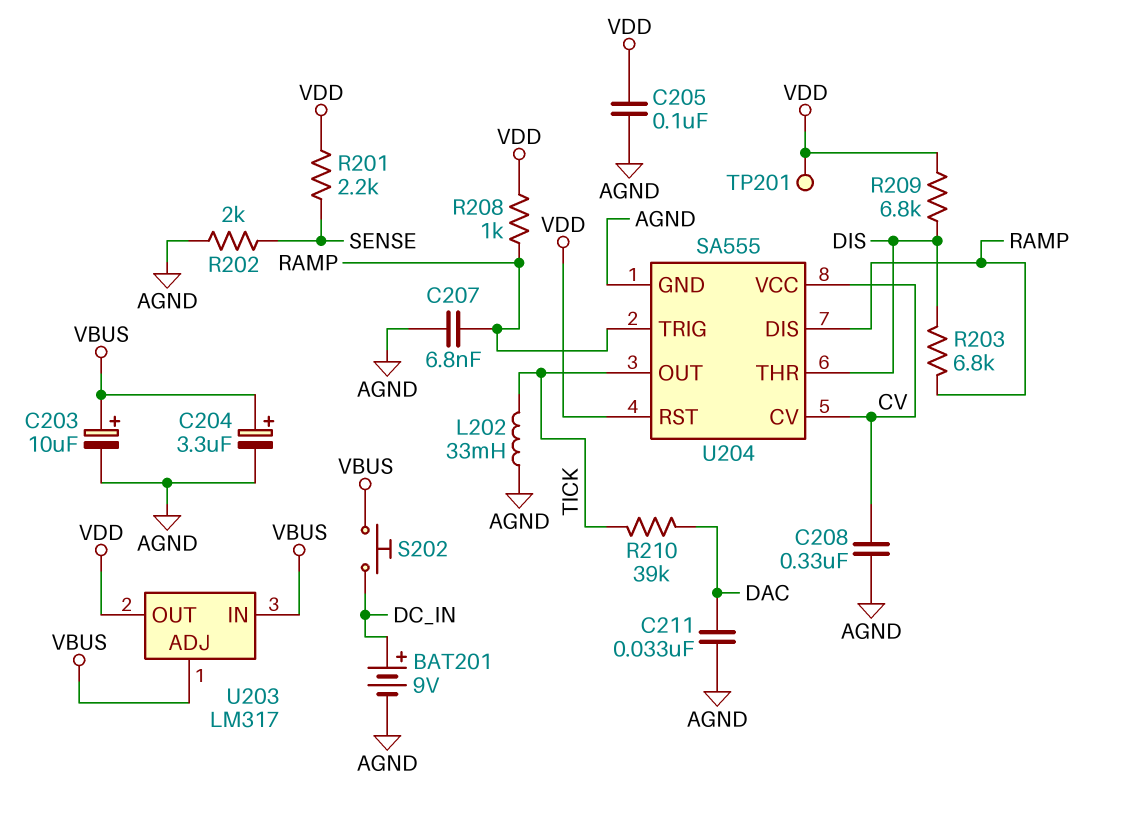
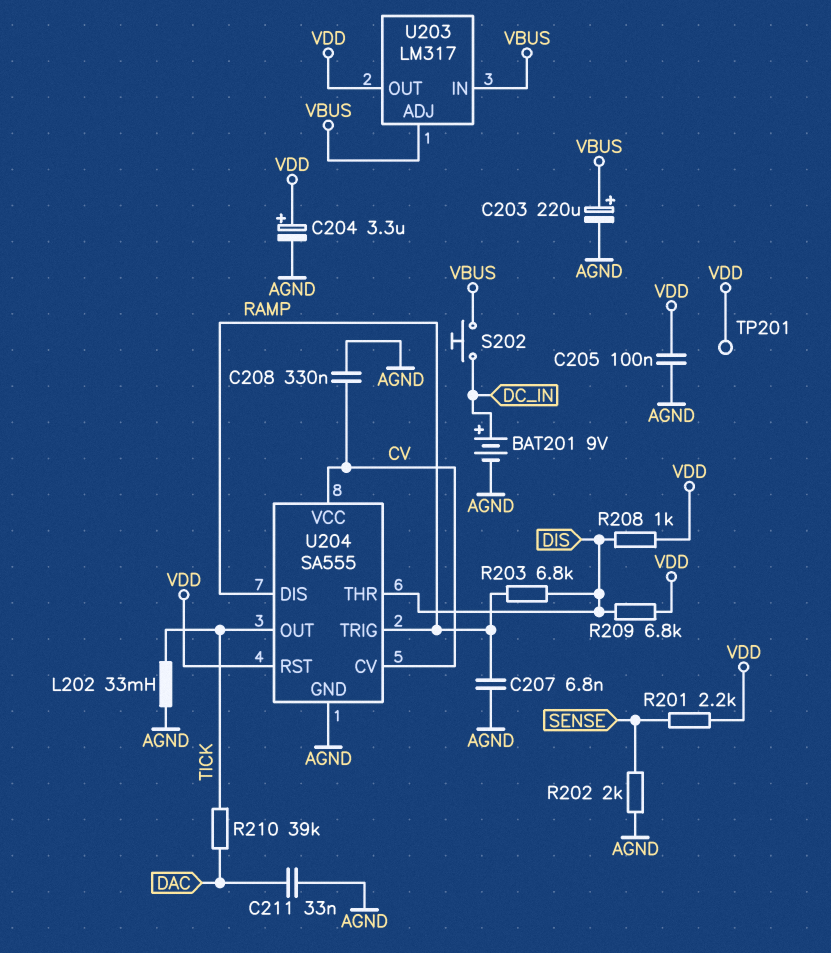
C203: 10uF (plus VBUS, minus AGND) -> 220uF (plus VBUS, minus AGND)
C204: 3.3uF (plus VBUS, minus AGND) -> 3.3uF (plus VDD, minus AGND)
R208: 1k (RAMP, VDD) -> 1k (DIS, VDD)

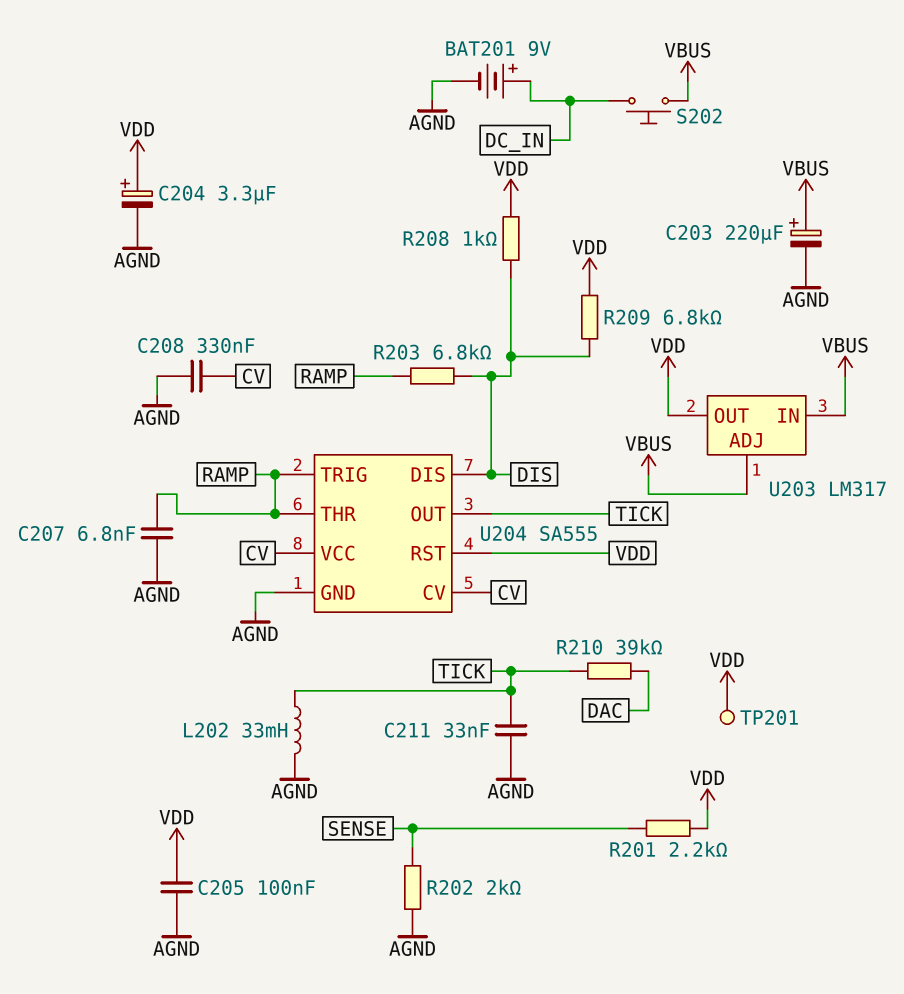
C211: 33nF (AGND, DAC) -> 33nF (AGND, TICK)
U204 pin DIS: RAMP -> DIS
U204 pin THR: DIS -> RAMP

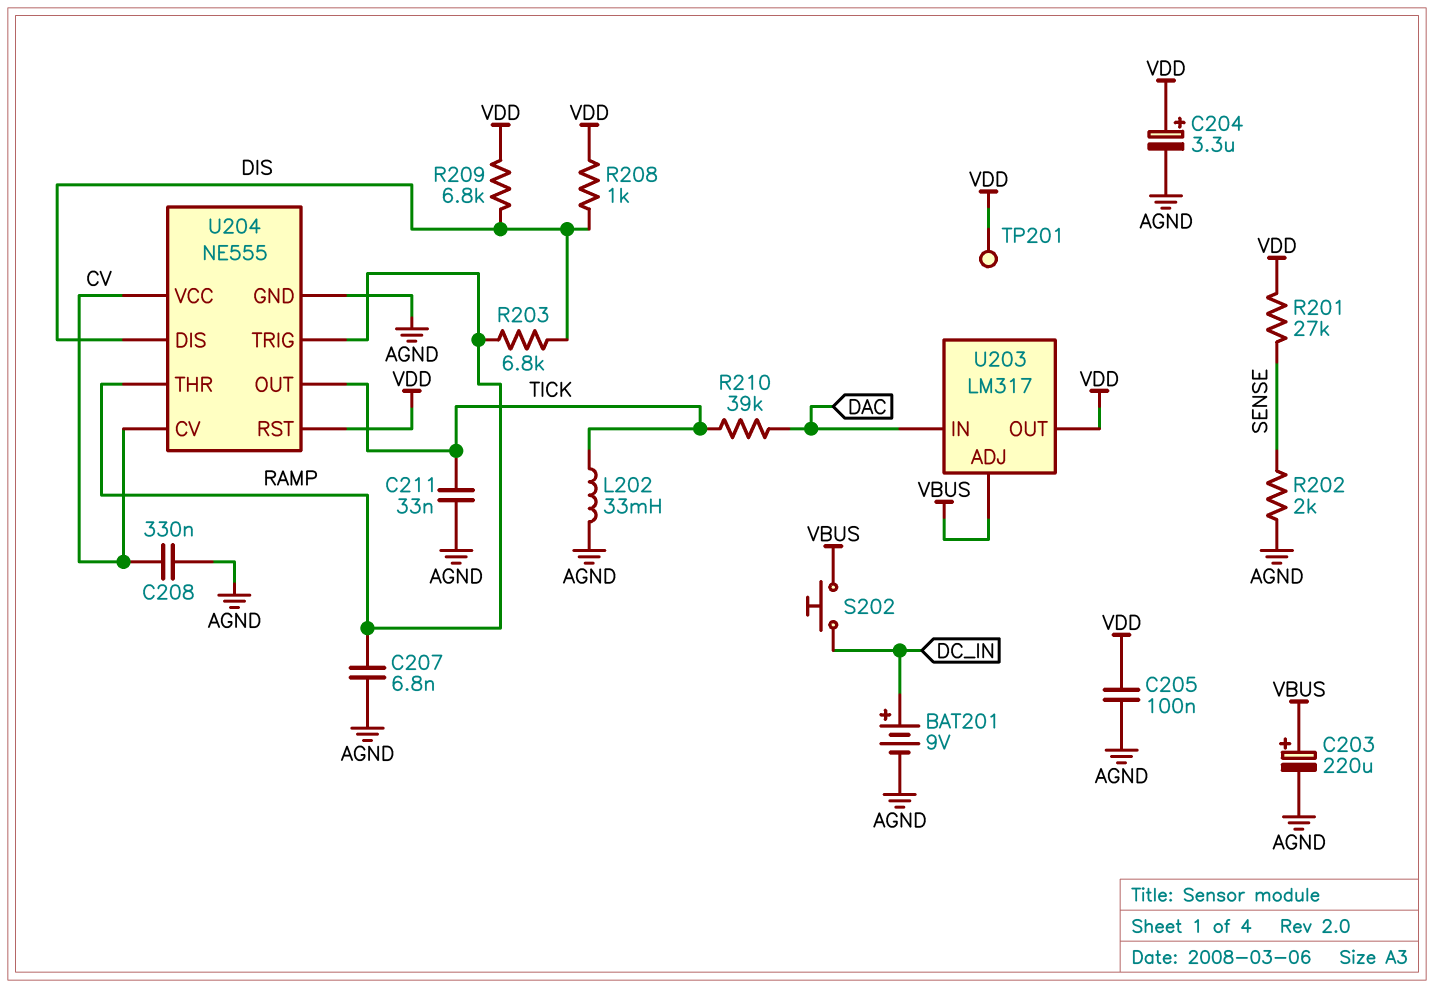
R201: 2.2k (SENSE, VDD) -> 27k (SENSE, VDD)
U203 pin IN: VBUS -> DAC
U204: SA555 -> NE555

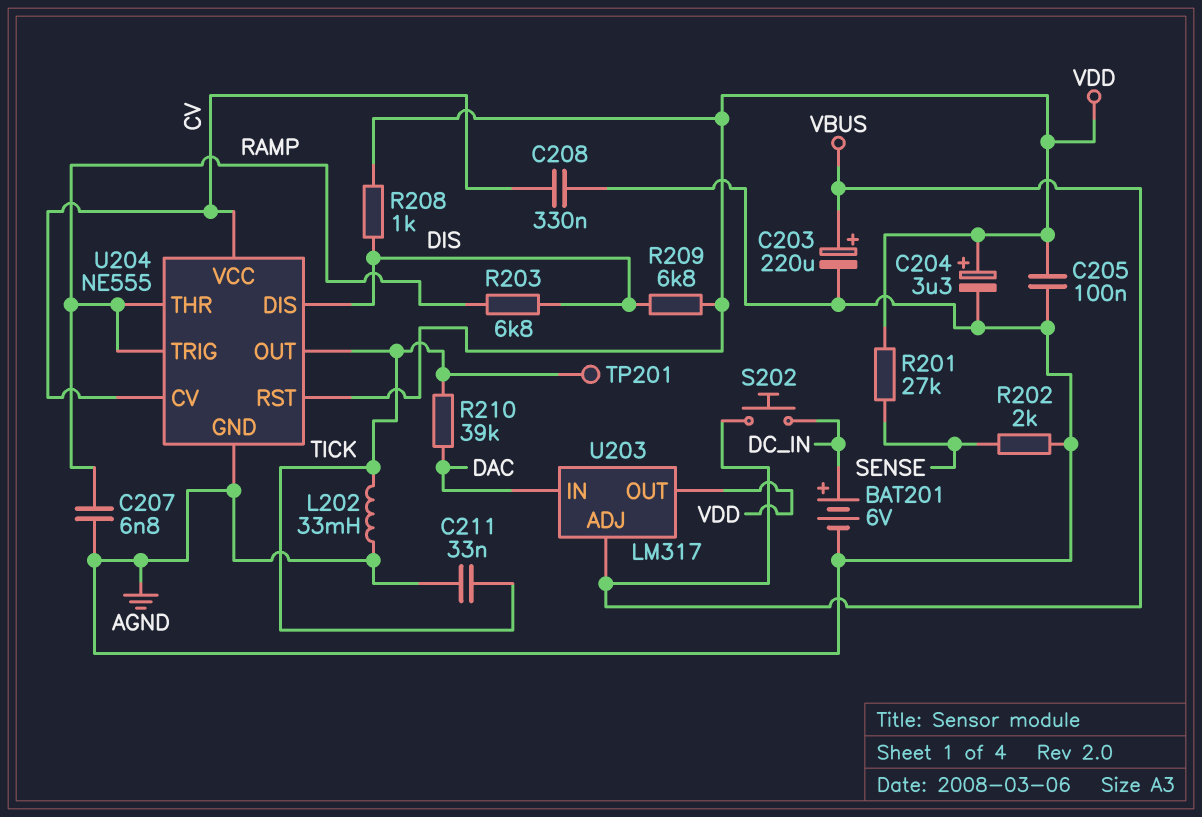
BAT201: 9V (plus DC_IN, minus AGND) -> 6V (plus DC_IN, minus AGND)
TP201: test point (VDD) -> test point (TICK)

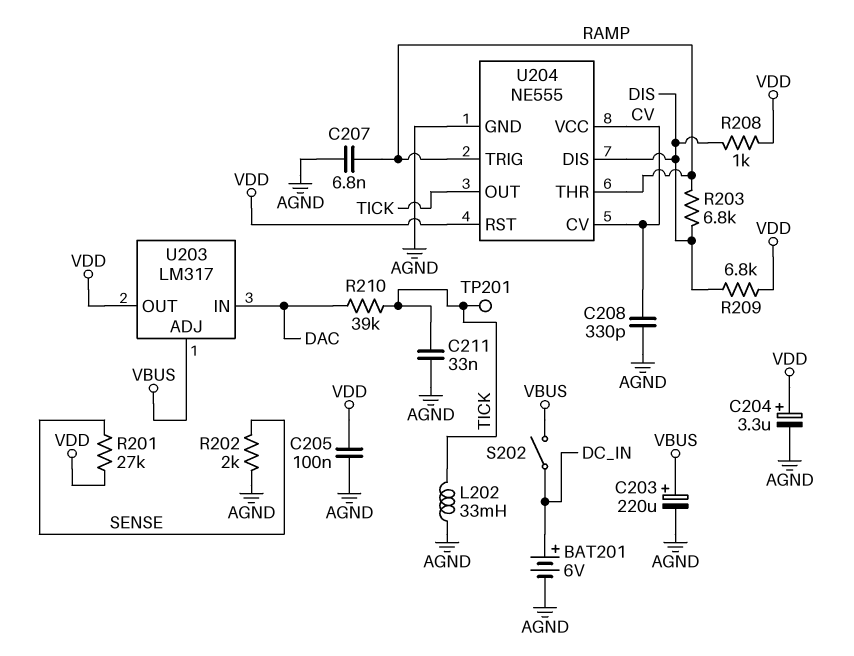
C208: 330nF (AGND, CV) -> 330pF (AGND, CV)
S202: button (DC_IN, VBUS) -> switch (DC_IN, VBUS)

